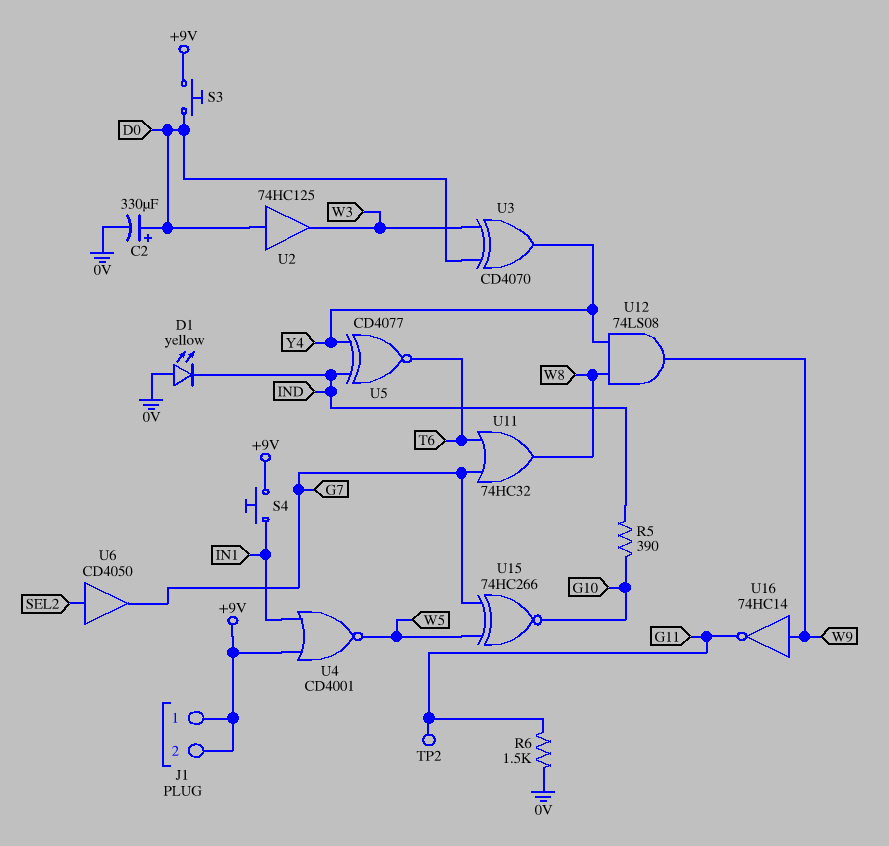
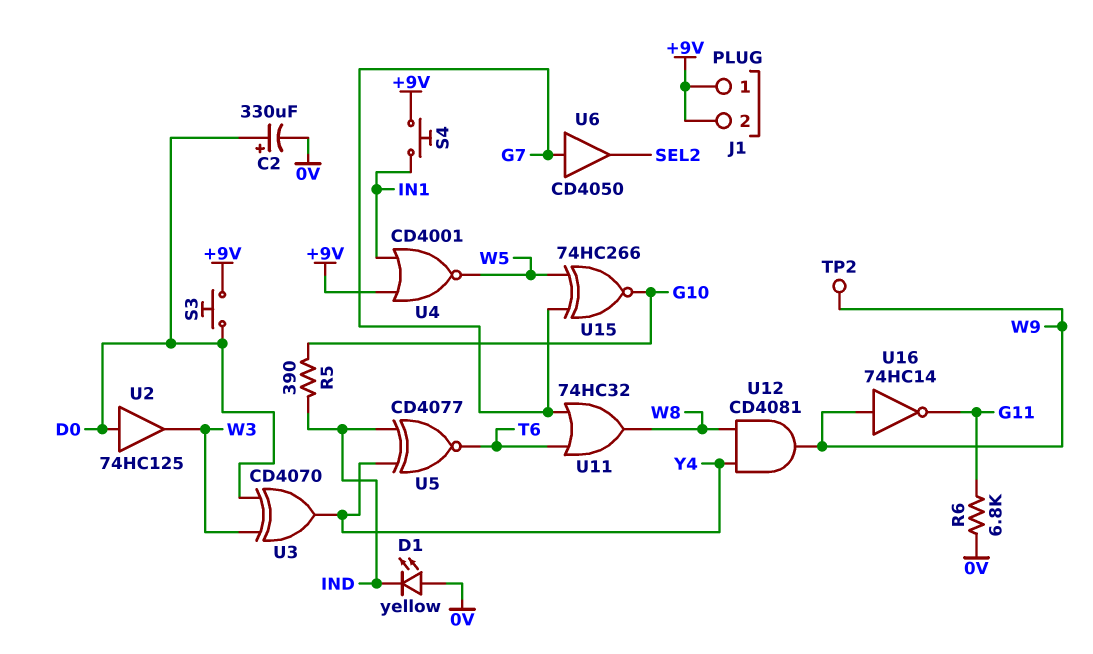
R6: 1.5k (0V, G11) -> 6.8k (0V, G11)
TP2: test point (G11) -> test point (W9)
U6: buffer CD4050 (in SEL2, out G7) -> buffer CD4050 (in G7, out SEL2)
U12: AND 74LS08 (in W8, in Y4, out W9) -> AND CD4081 (in W8, in Y4, out W9)

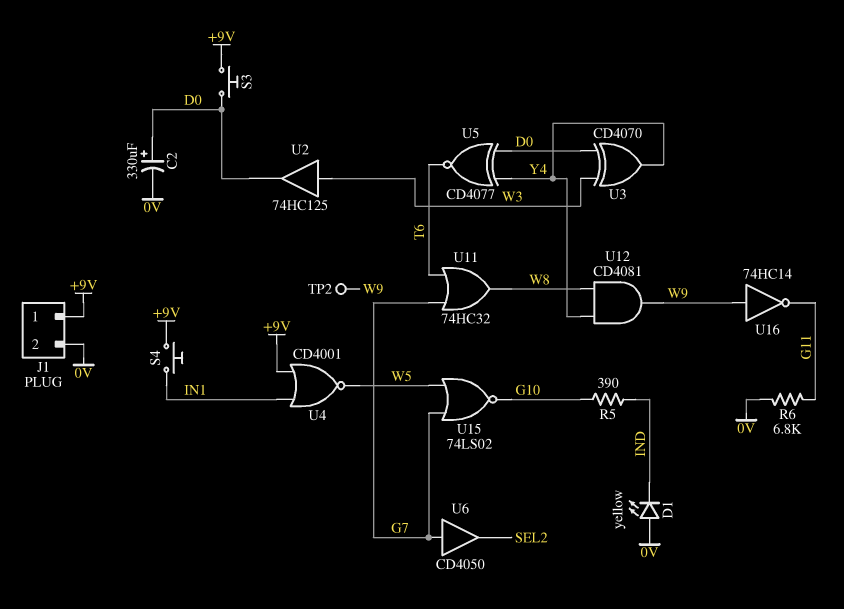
J1 pin 2: +9V -> 0V
U2: buffer 74HC125 (in D0, out W3) -> buffer 74HC125 (in W3, out D0)
U5: XNOR CD4077 (in IND, in Y4, out T6) -> XNOR CD4077 (in D0, in Y4, out T6)
U15: XNOR 74HC266 (in G7, in W5, out G10) -> NOR 74LS02 (in G7, in W5, out G10)

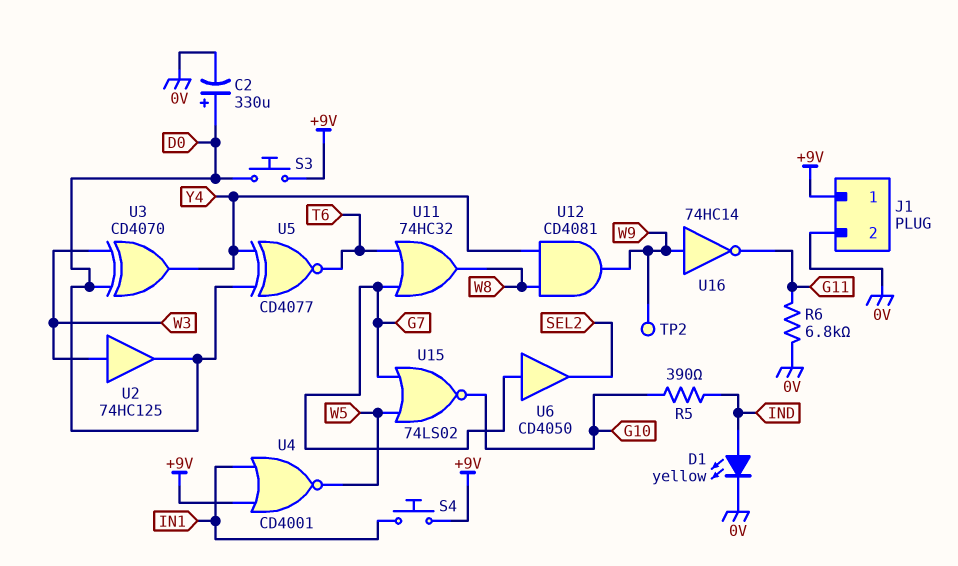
D1: LED yellow (A 0V, K IND) -> LED yellow (A IND, K 0V)

